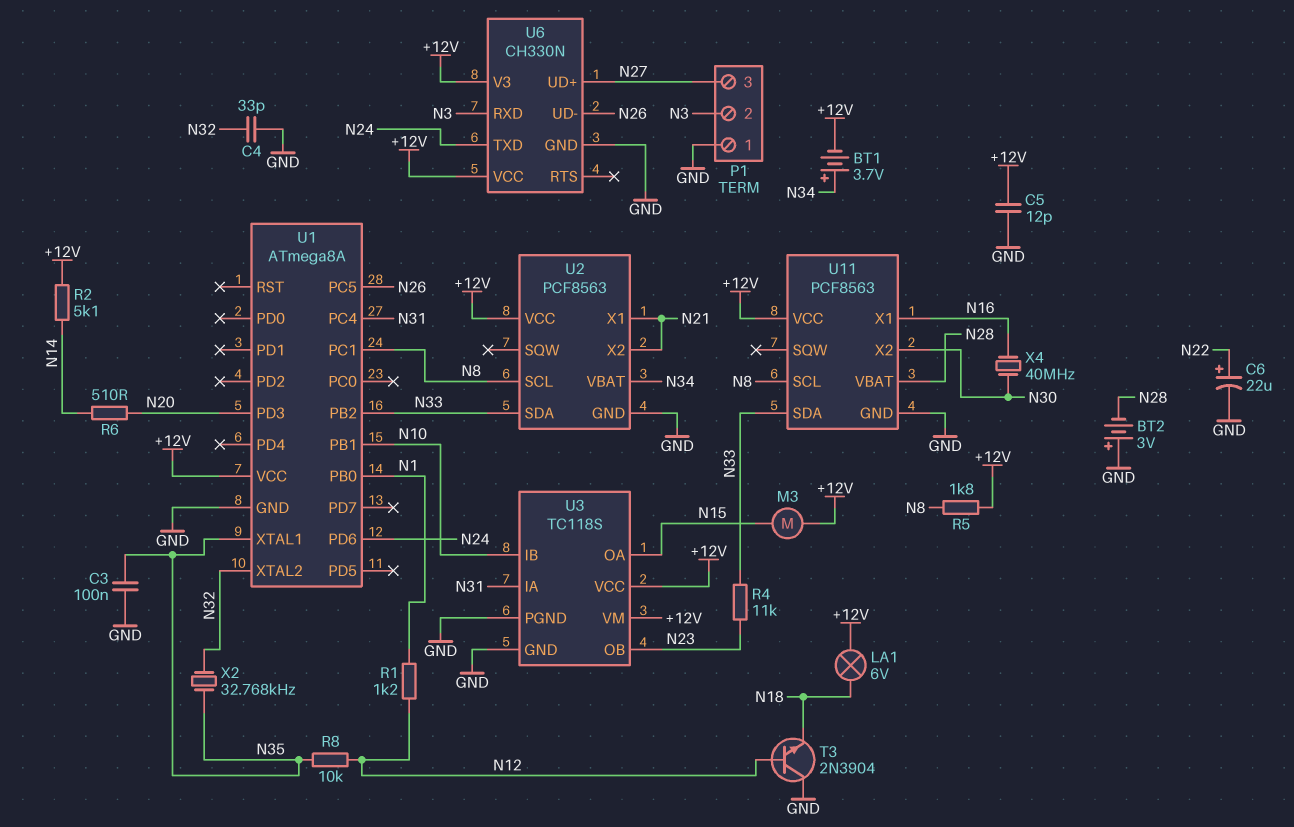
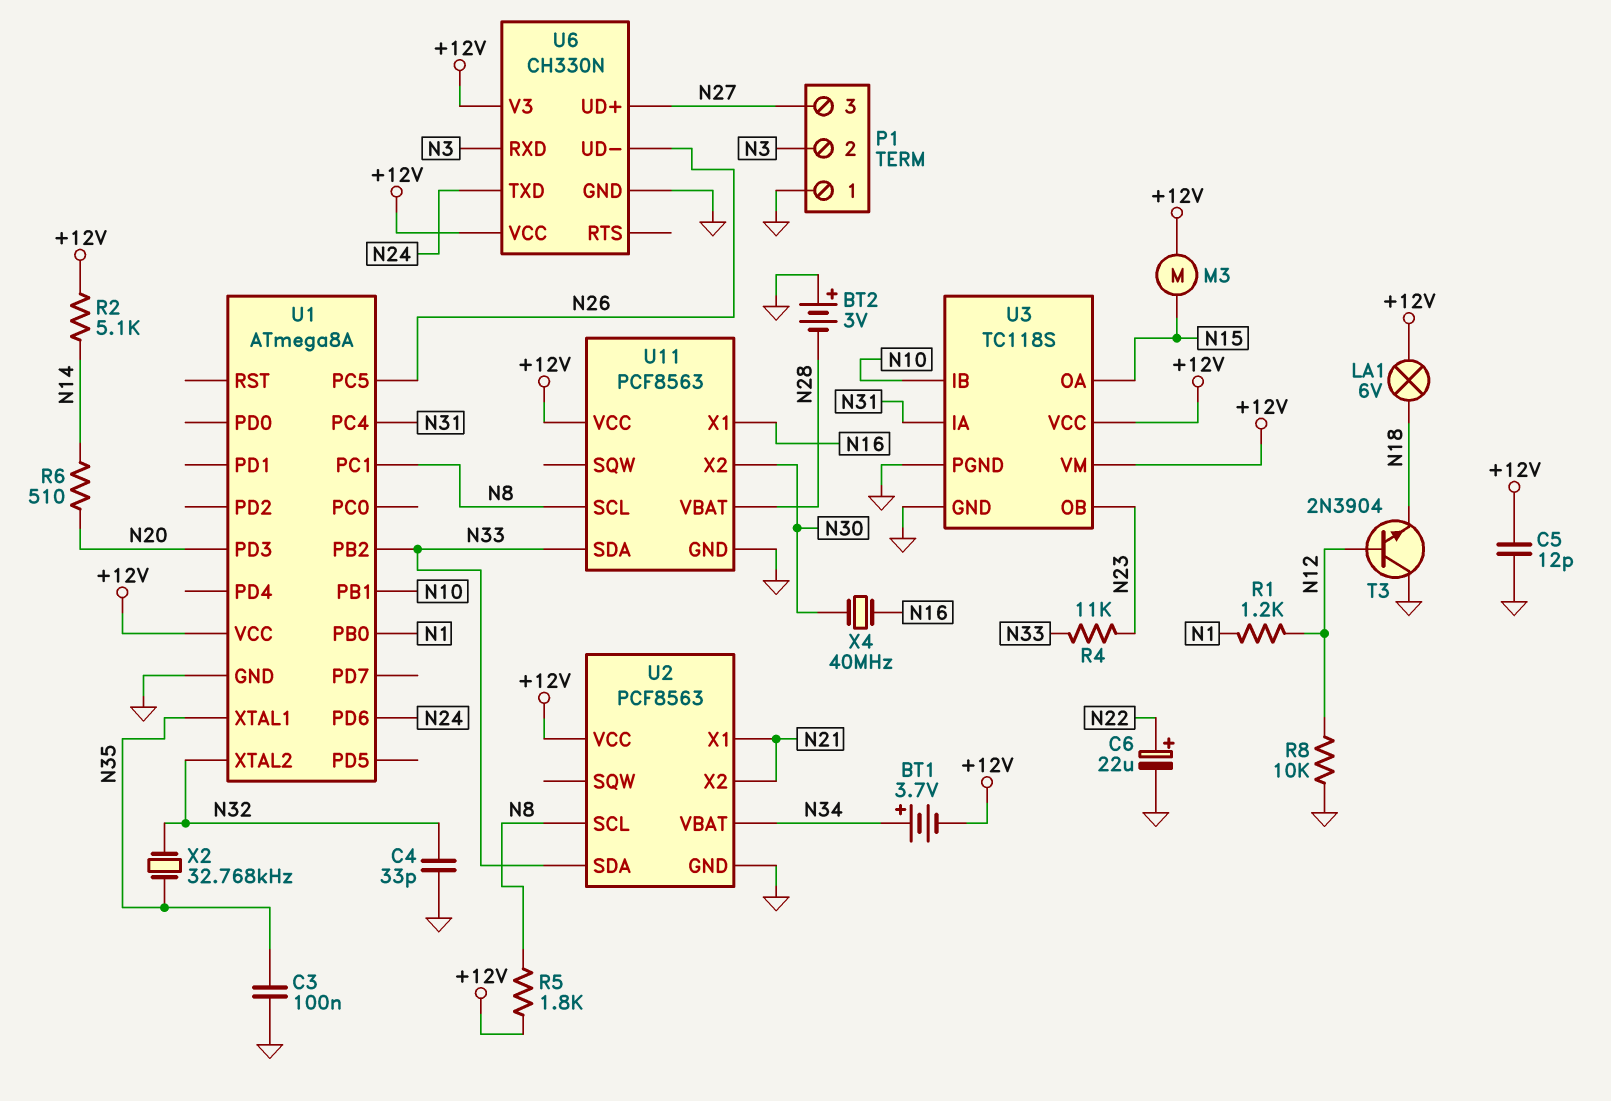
R8: 10k (N12, N35) -> 10k (GND, N12)

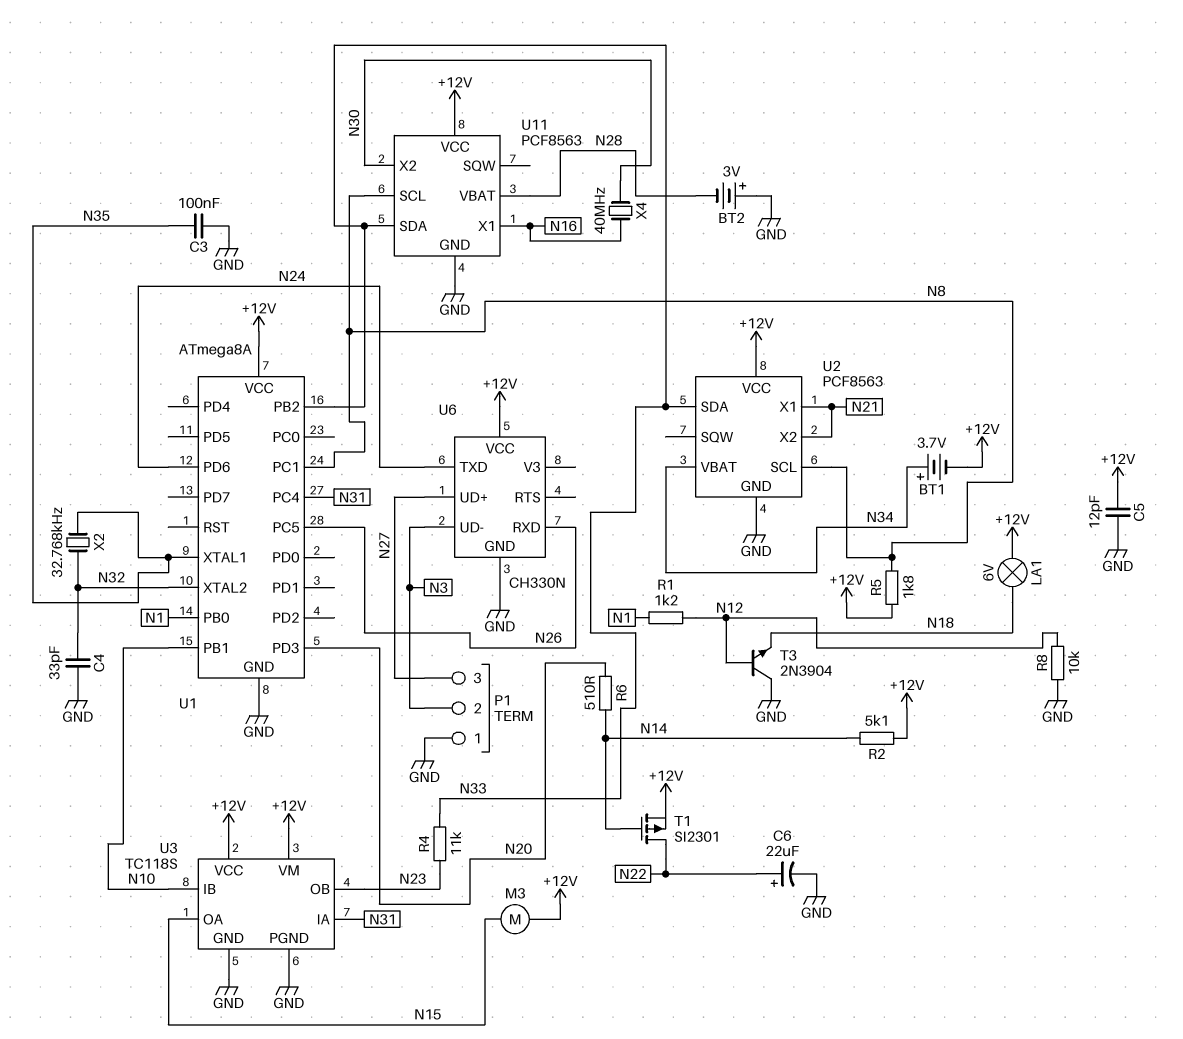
T1: none -> PMOS SI2301 (G N14, D N22, S +12V)
U6 pin RXD: N3 -> N26
U6 pin UD-: N26 -> N3
U6 pin V3: +12V -> none

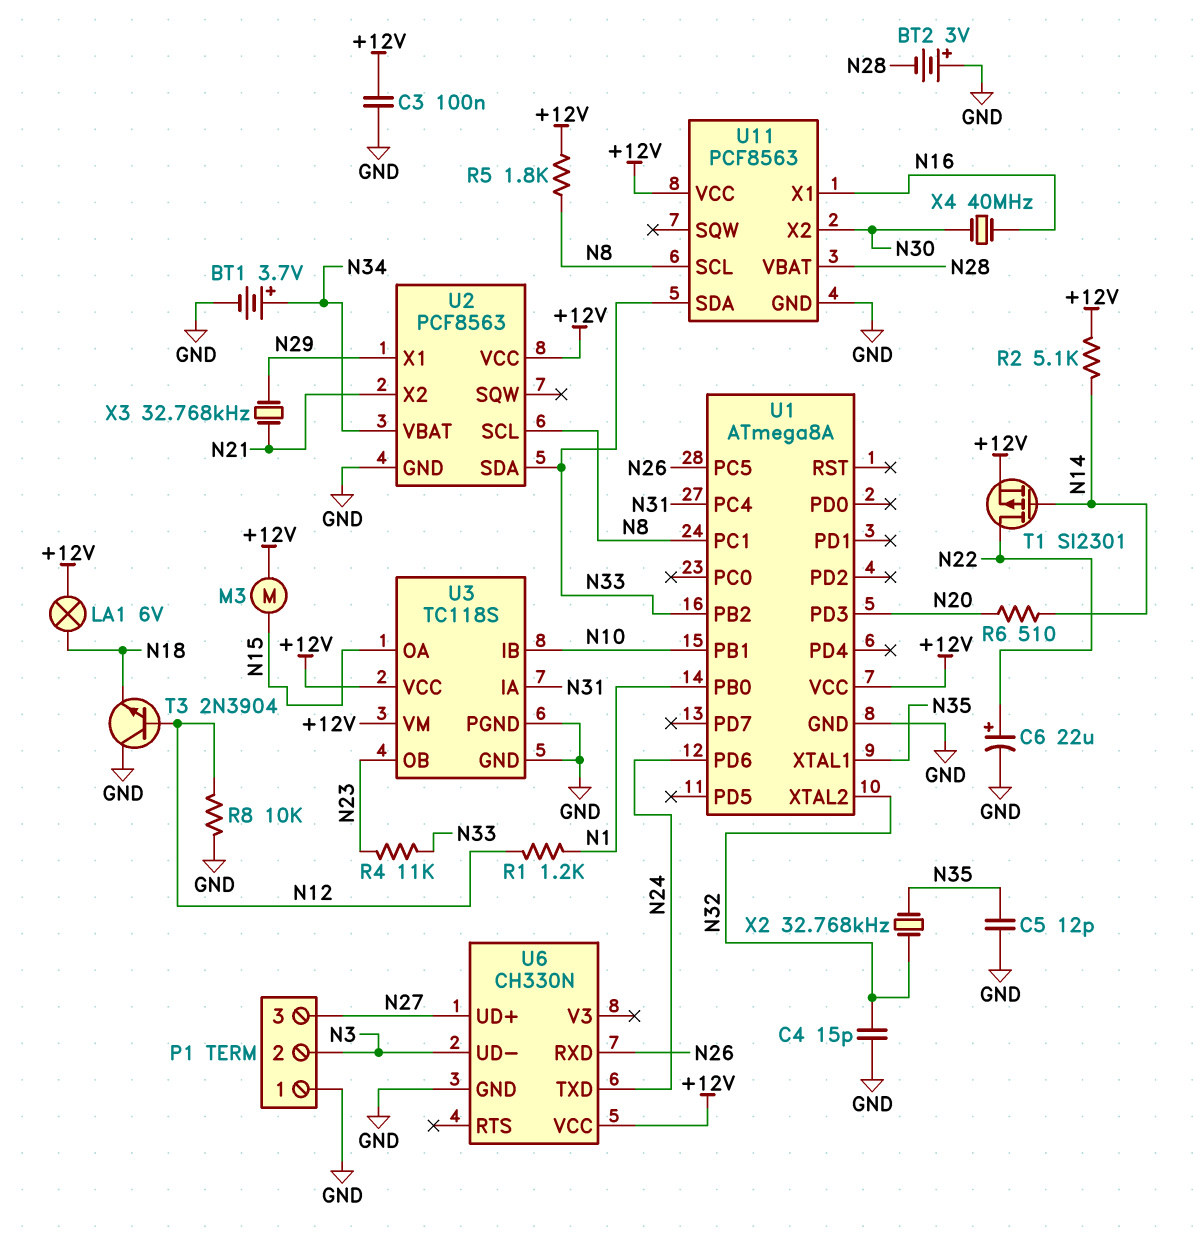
BT1: 3.7V (plus N34, minus +12V) -> 3.7V (plus N34, minus GND)
C3: 100nF (GND, N35) -> 100nF (+12V, GND)
C4: 33pF (GND, N32) -> 15pF (GND, N32)
C5: 12pF (+12V, GND) -> 12pF (GND, N35)
U2 pin X1: N21 -> N29
X3: none -> 32.768kHz (N21, N29)

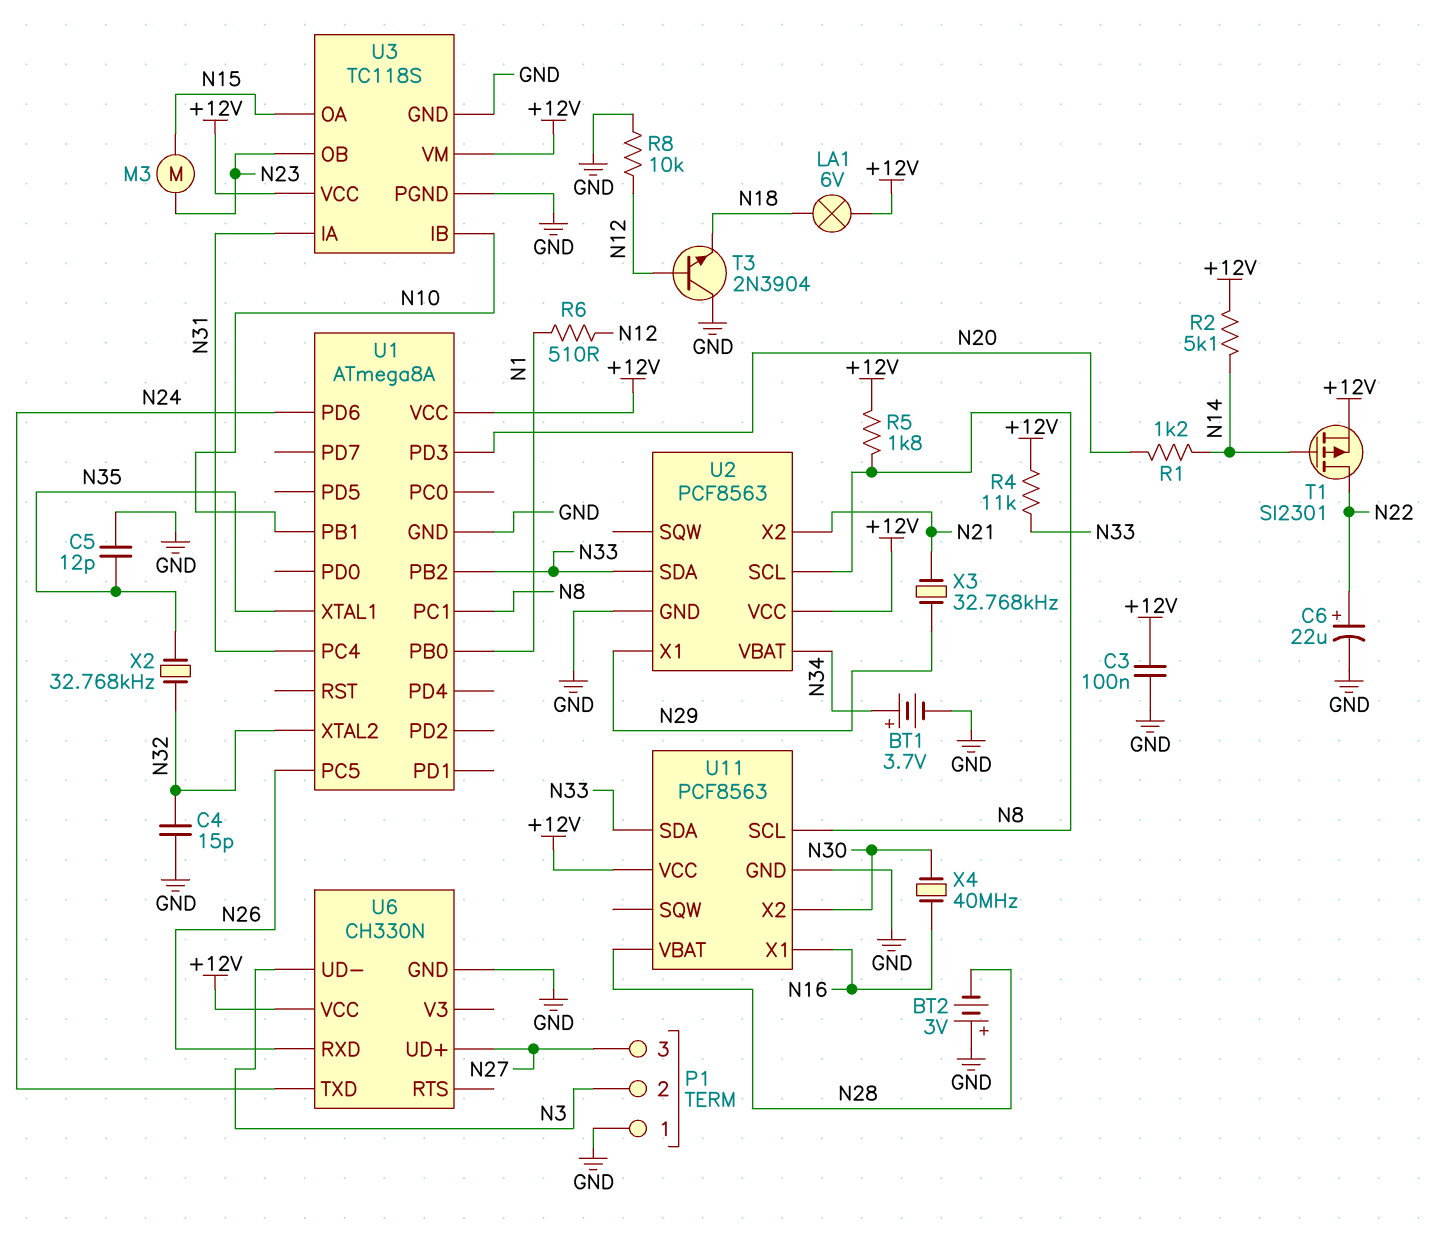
M3: motor (+12V, N15) -> motor (N15, N23)
R1: 1.2k (N1, N12) -> 1.2k (N14, N20)
R4: 11k (N23, N33) -> 11k (+12V, N33)
R6: 510 (N14, N20) -> 510 (N1, N12)

